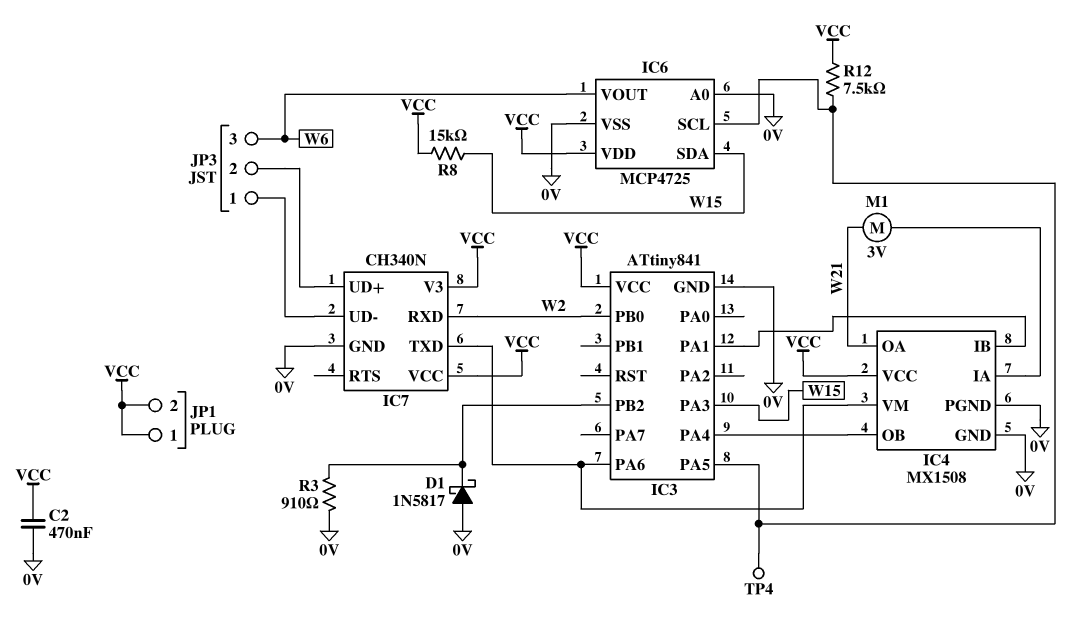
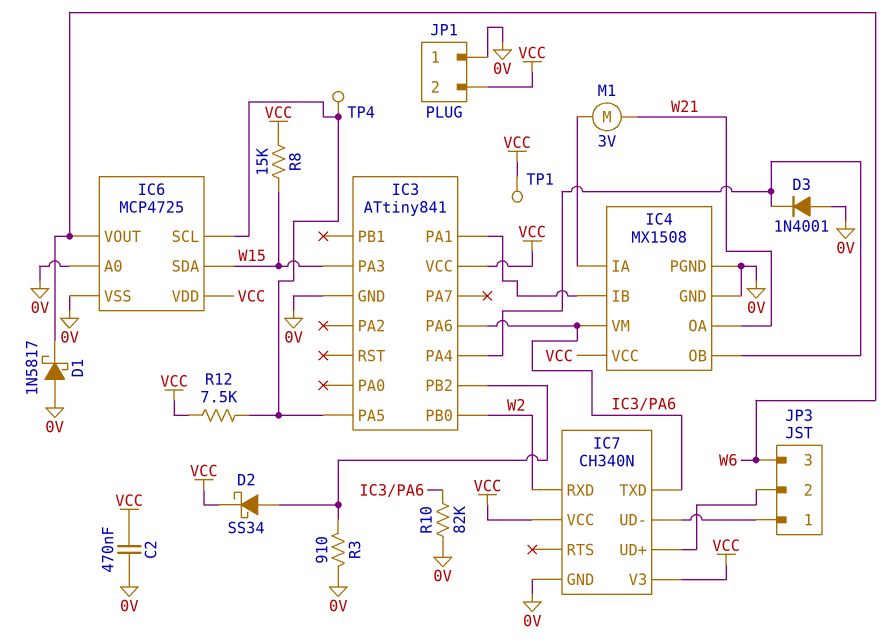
D1: schottky 1N5817 (A 0V, K IC3/PB2) -> schottky 1N5817 (A 0V, K W6)
D2: none -> schottky SS34 (A IC3/PB2, K VCC)
D3: none -> diode 1N4001 (A 0V, K IC3/PA4)
JP1 pin 1: VCC -> 0V
R10: none -> 82k (0V, IC3/PA6)
TP1: none -> test point (VCC)

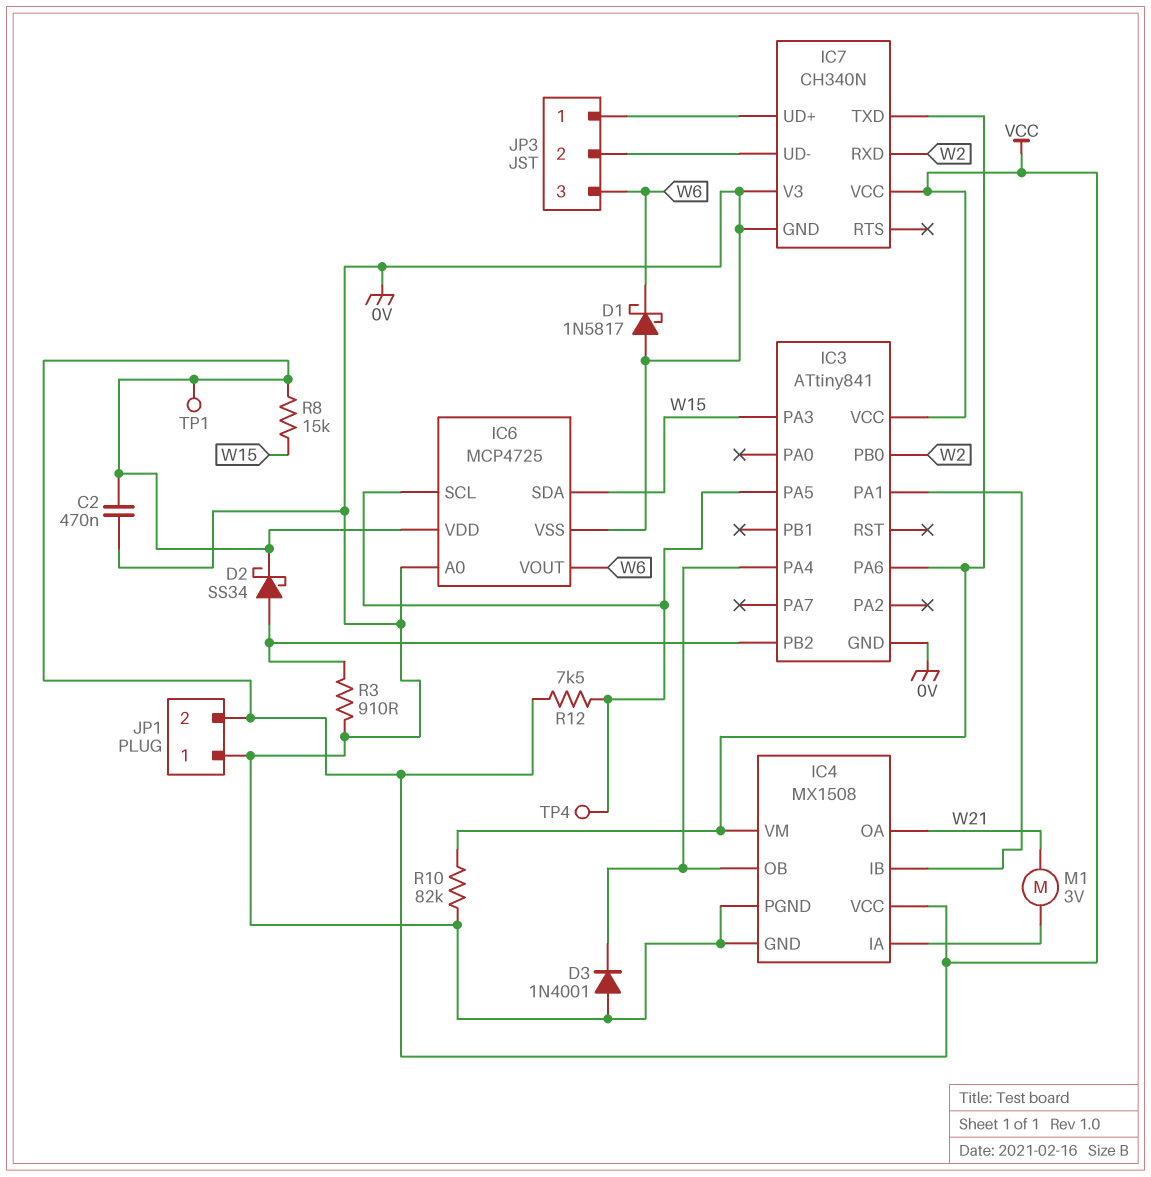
IC7 pin V3: VCC -> 0V
JP3 pin 1: IC7/UD- -> IC7/UD+
JP3 pin 2: IC7/UD+ -> IC7/UD-

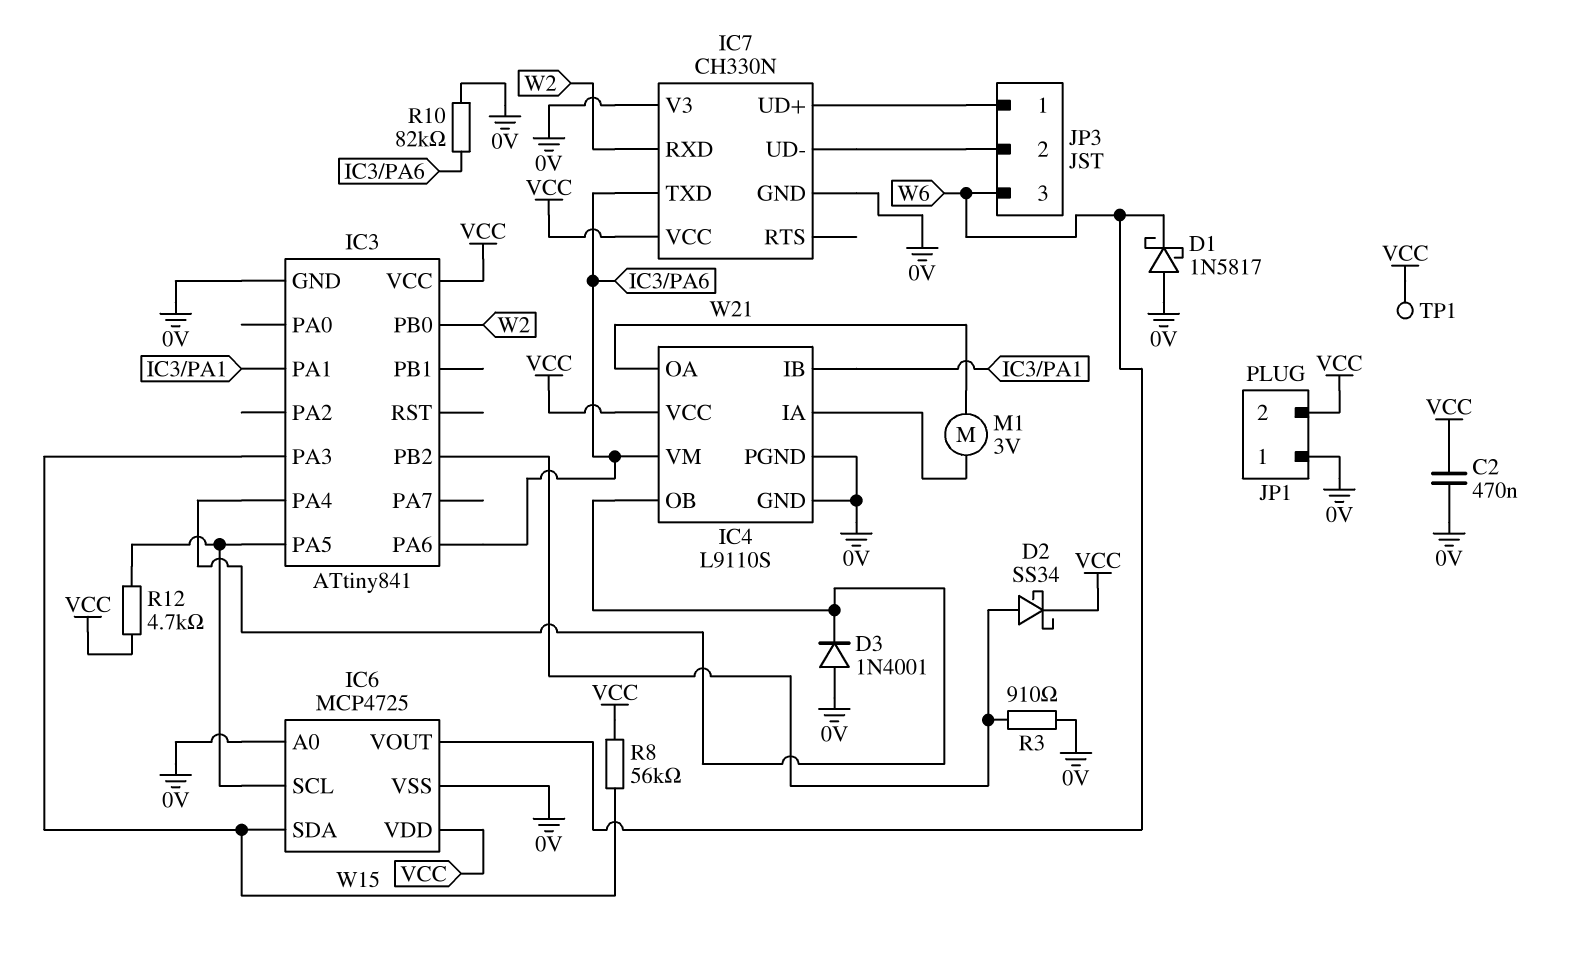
IC4: MX1508 -> L9110S
IC7: CH340N -> CH330N
R8: 15k (VCC, W15) -> 56k (VCC, W15)
R12: 7.5k (IC3/PA5, VCC) -> 4.7k (IC3/PA5, VCC)
TP4: test point (IC3/PA5) -> none

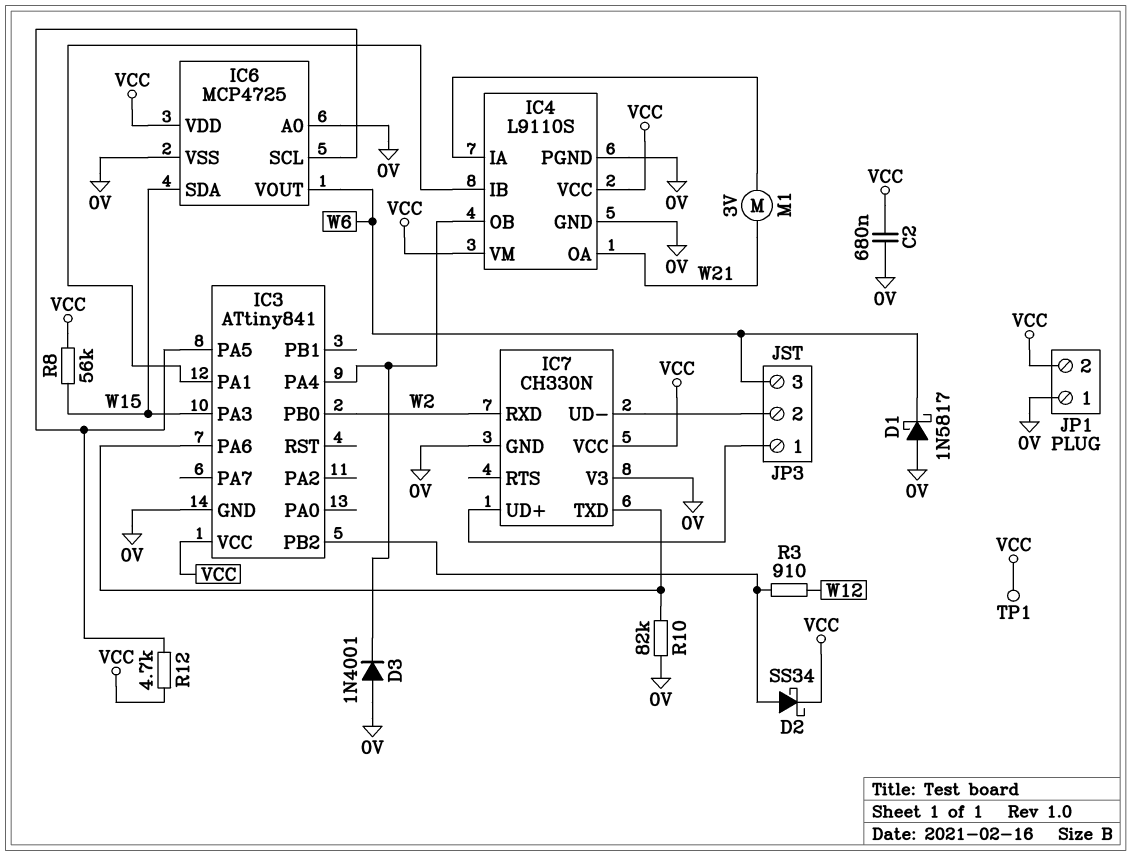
C2: 470nF (0V, VCC) -> 680nF (0V, VCC)
IC4 pin VM: IC3/PA6 -> VCC
R3: 910 (0V, IC3/PB2) -> 910 (IC3/PB2, W12)

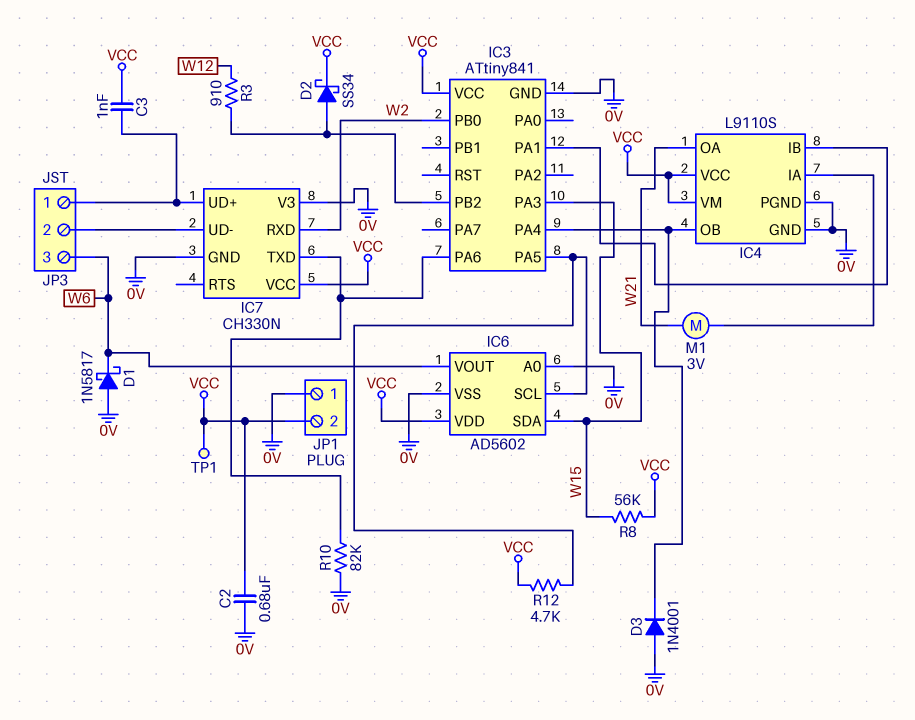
C3: none -> 1nF (IC7/UD+, VCC)
IC6: MCP4725 -> AD5602

